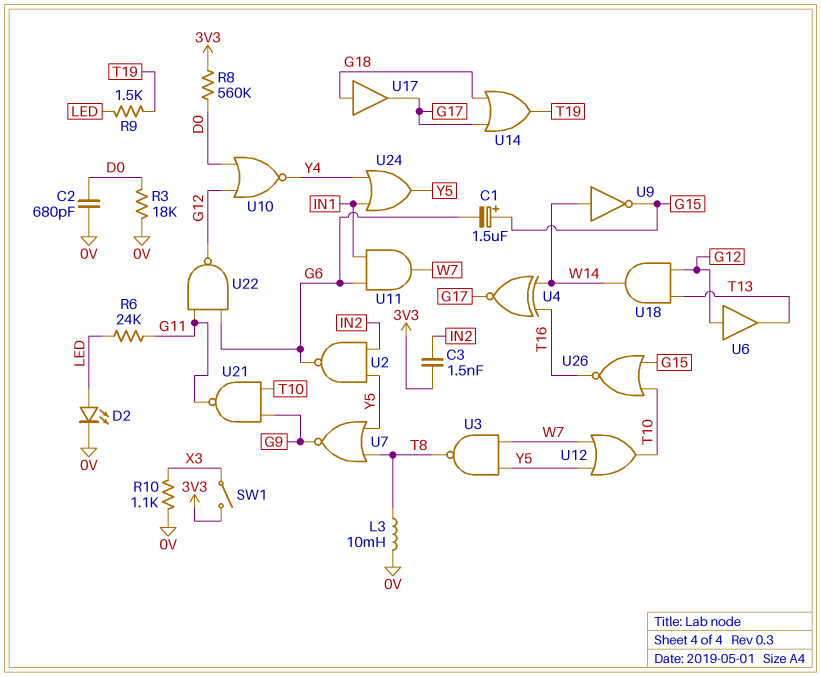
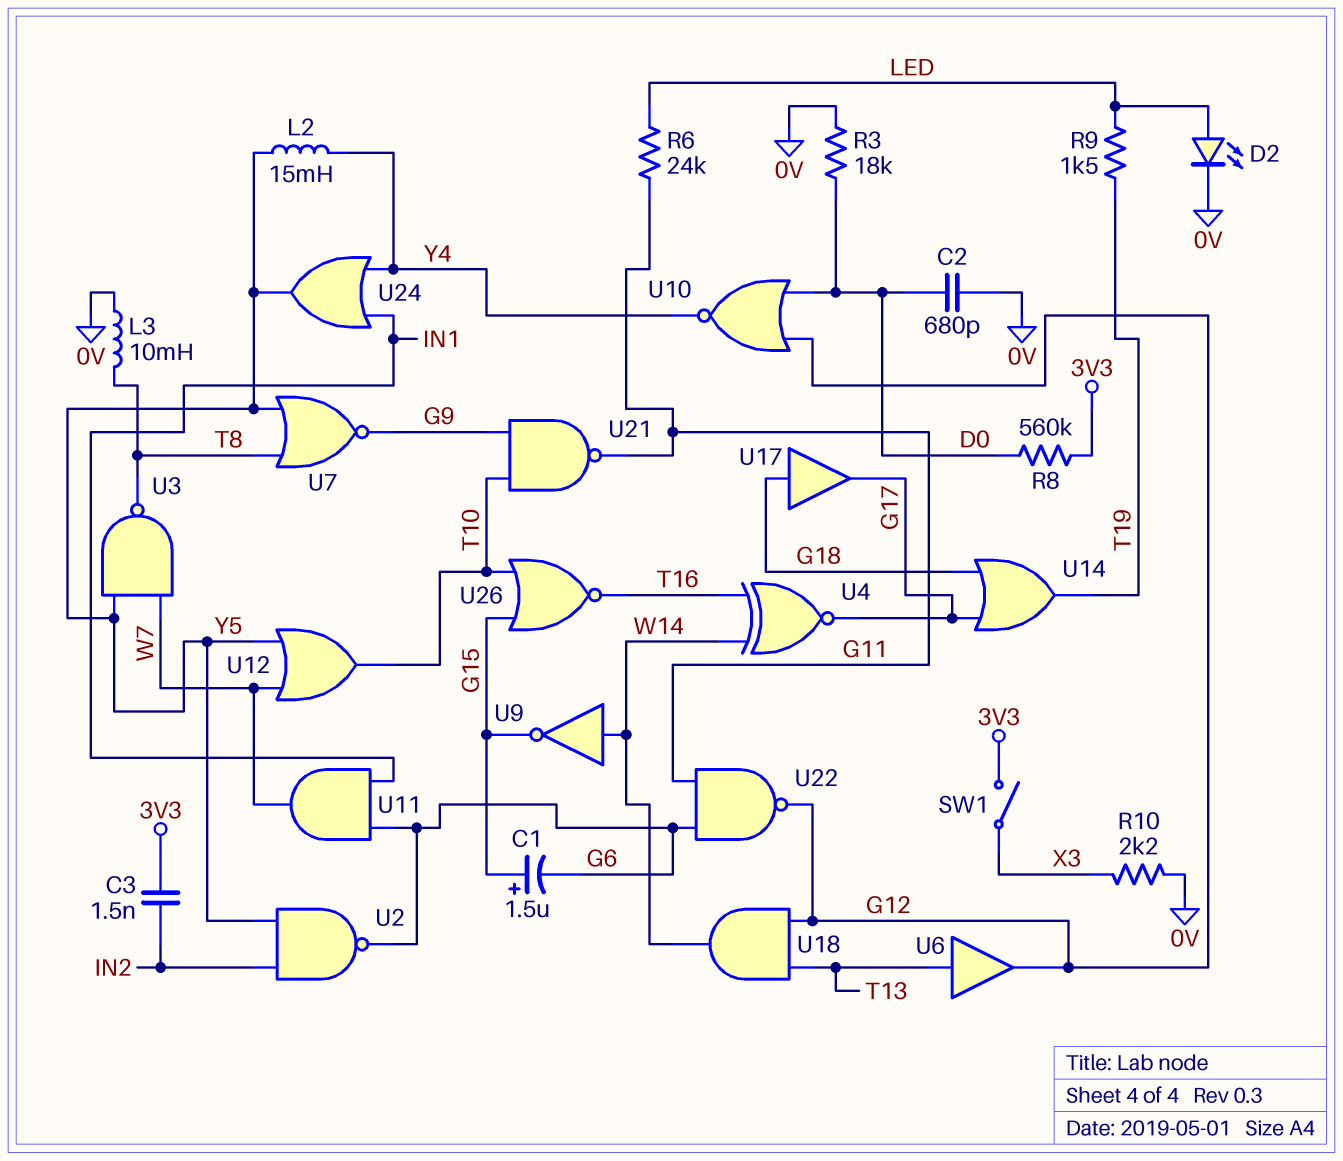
L2: none -> 15mH (Y4, Y5)
R10: 1.1k (0V, X3) -> 2.2k (0V, X3)
U6: buffer (in G12, out T13) -> buffer (in T13, out G12)

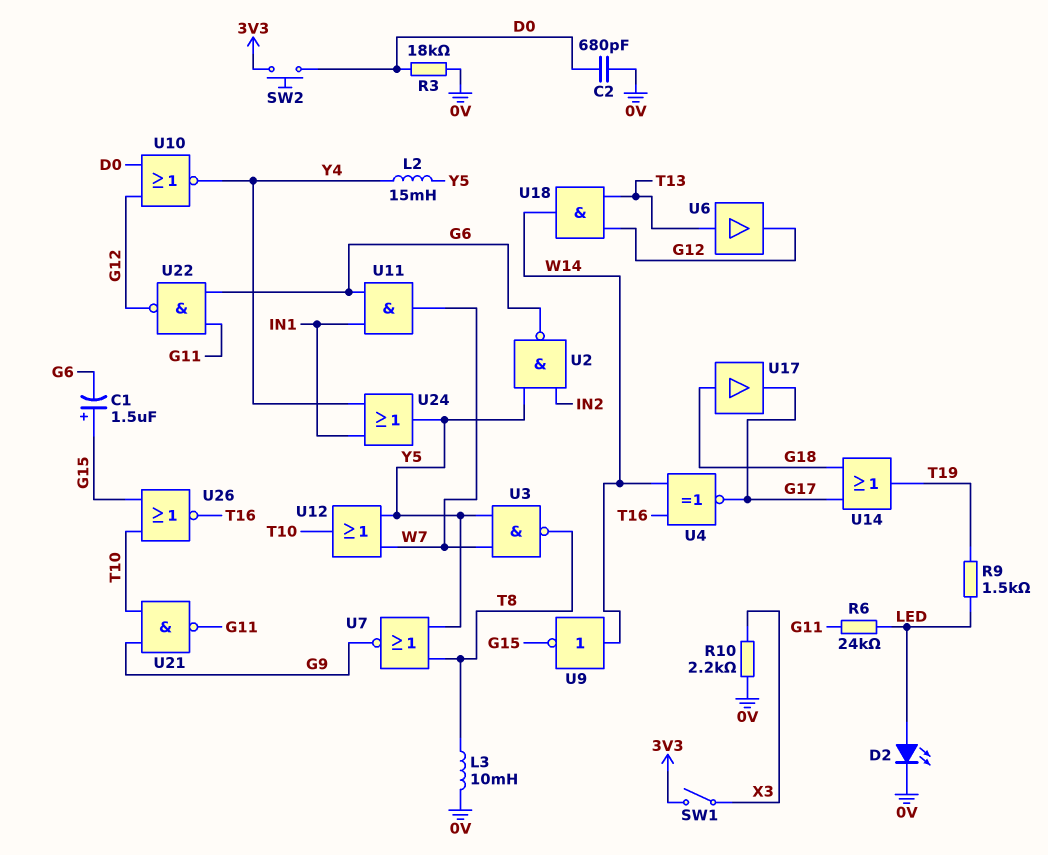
C3: 1.5nF (3V3, IN2) -> none
R8: 560k (3V3, D0) -> none
SW2: none -> button (3V3, D0)

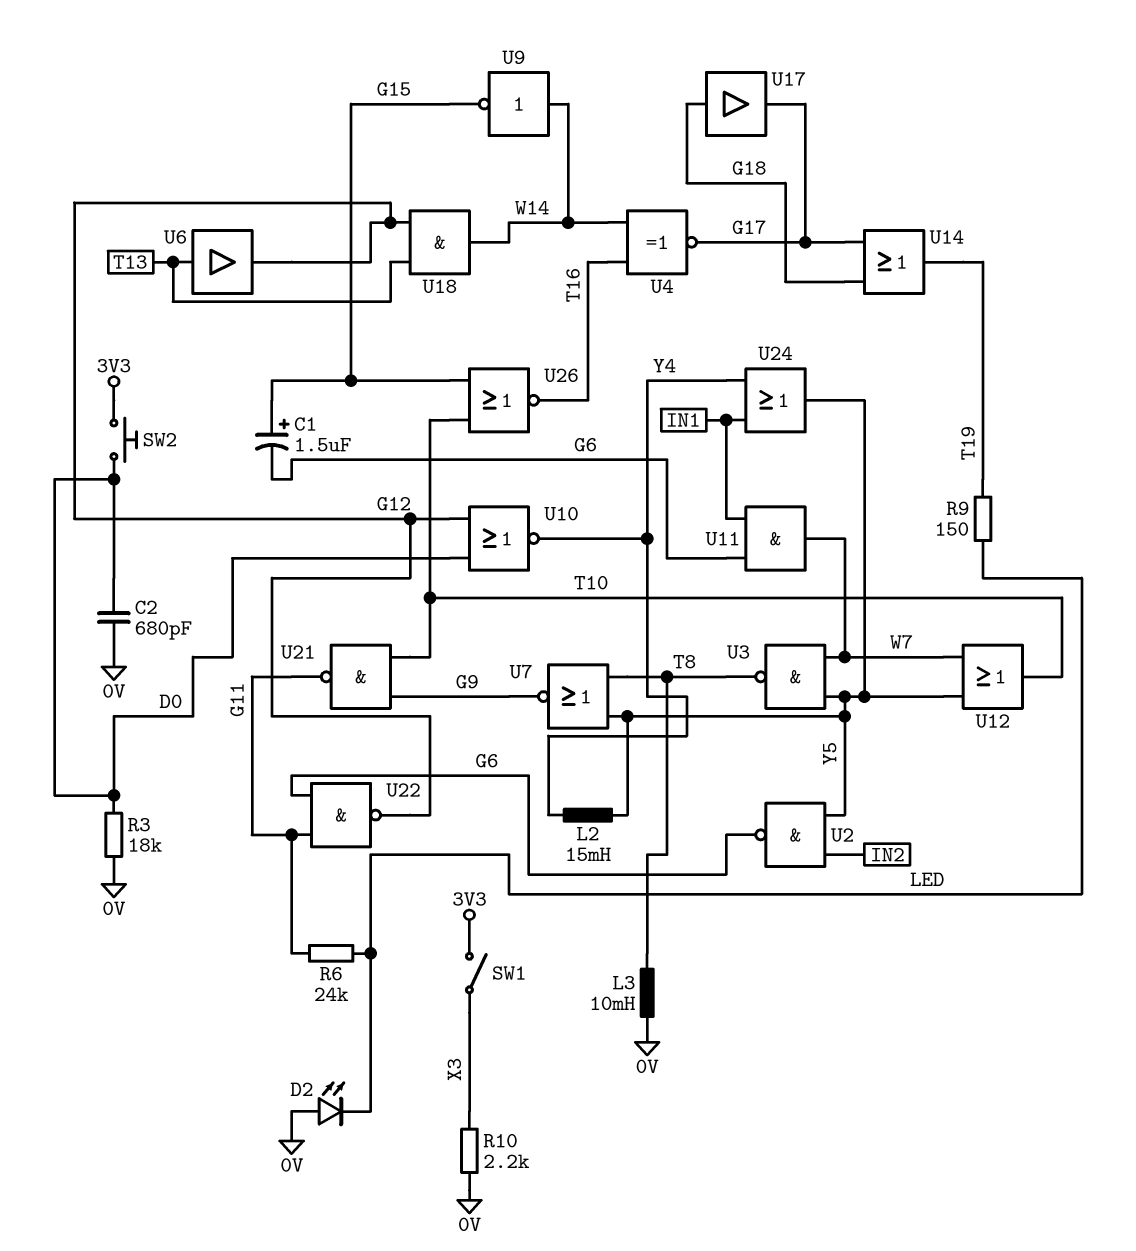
D2: LED (A LED, K 0V) -> LED (A 0V, K LED)
R9: 1.5k (LED, T19) -> 150 (LED, T19)

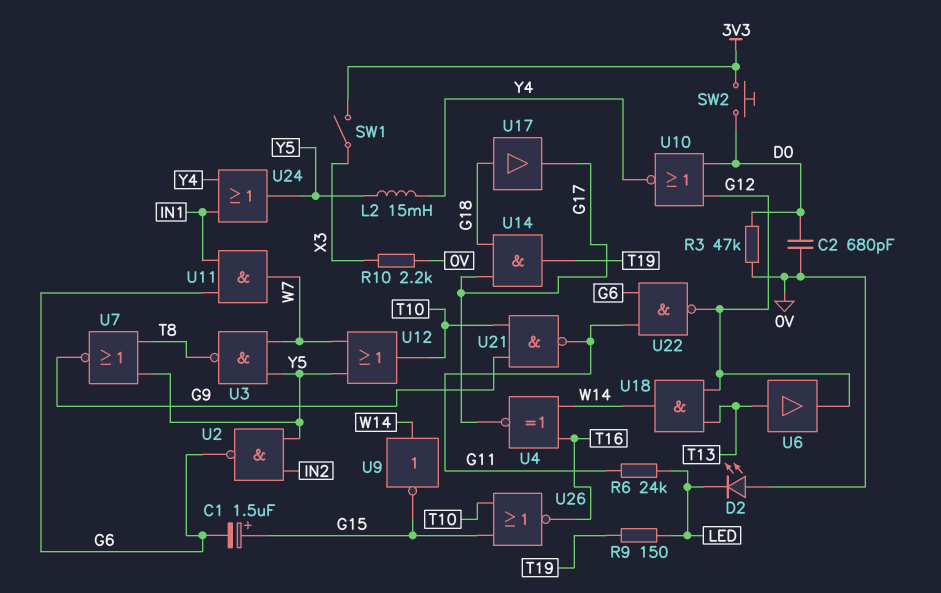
L3: 10mH (0V, T8) -> none
R3: 18k (0V, D0) -> 47k (0V, D0)
U14: OR (in G17, in G18, out T19) -> AND (in G17, in G18, out T19)

